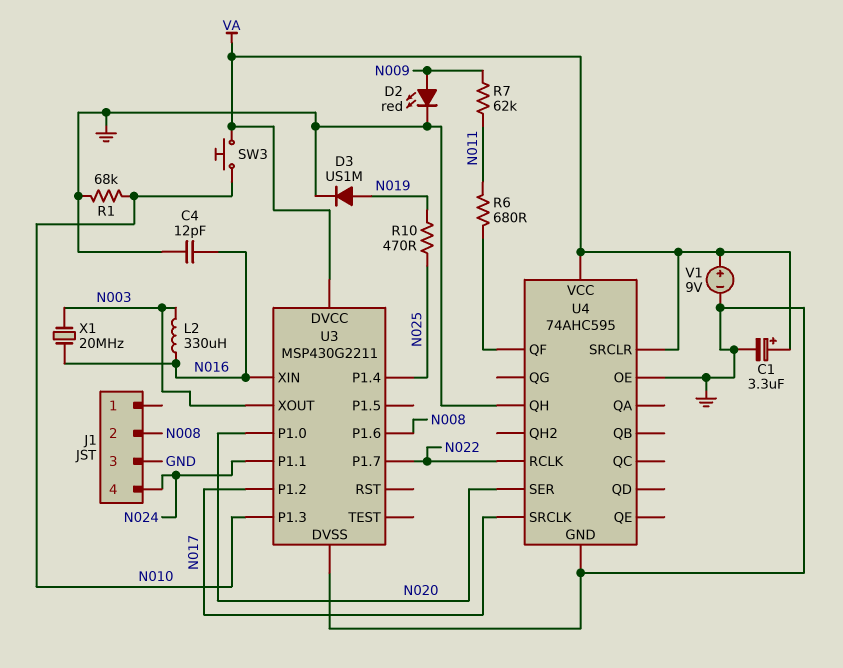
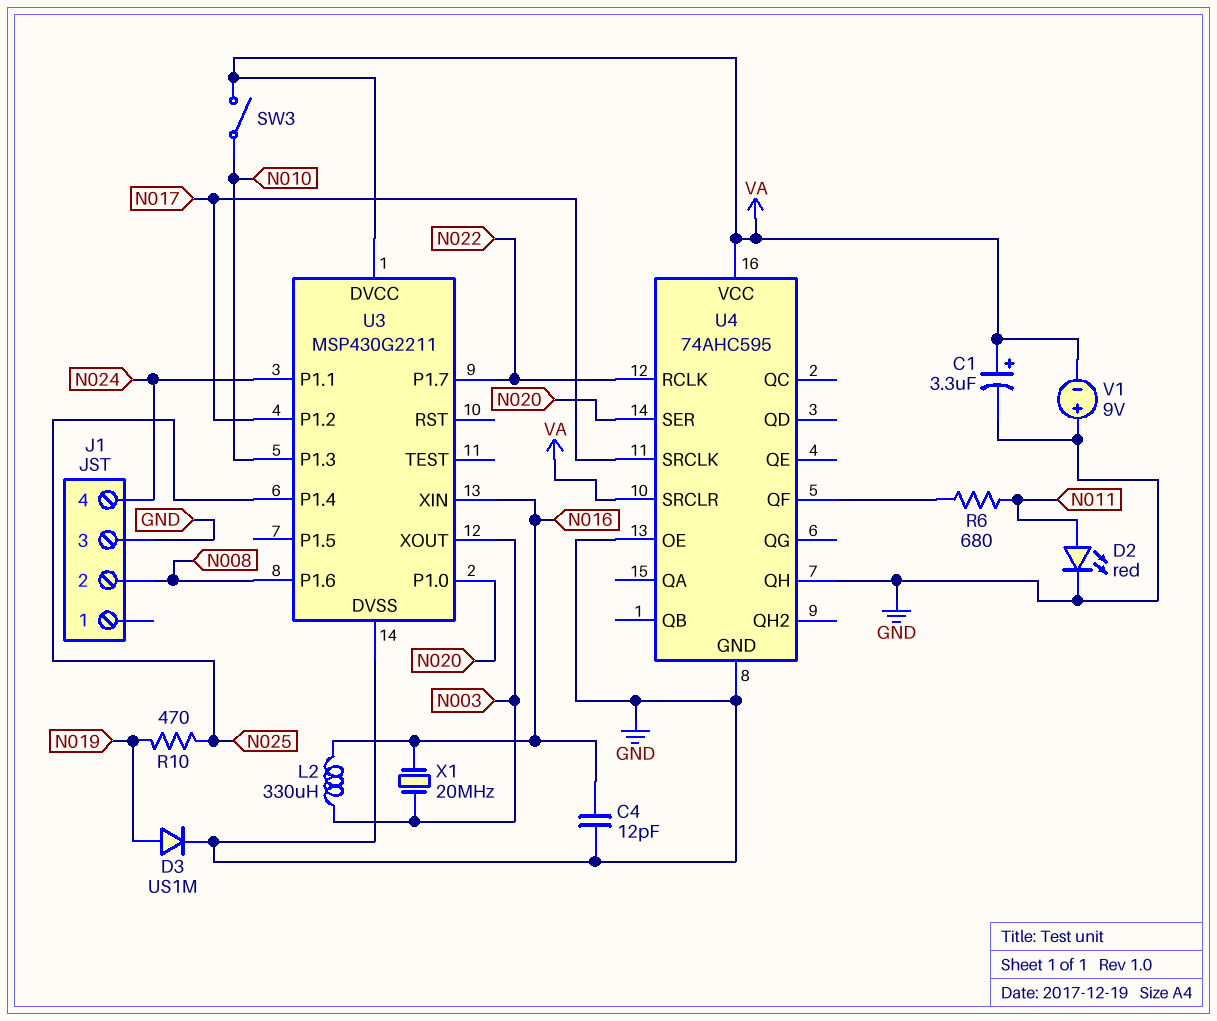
D2: LED red (A N009, K GND) -> LED red (A N011, K GND)
R1: 68k (GND, N010) -> none
R7: 62k (N009, N011) -> none
SW3: button (N010, VA) -> switch (N010, VA)
V1: 9V (plus VA, minus GND) -> 9V (plus GND, minus VA)

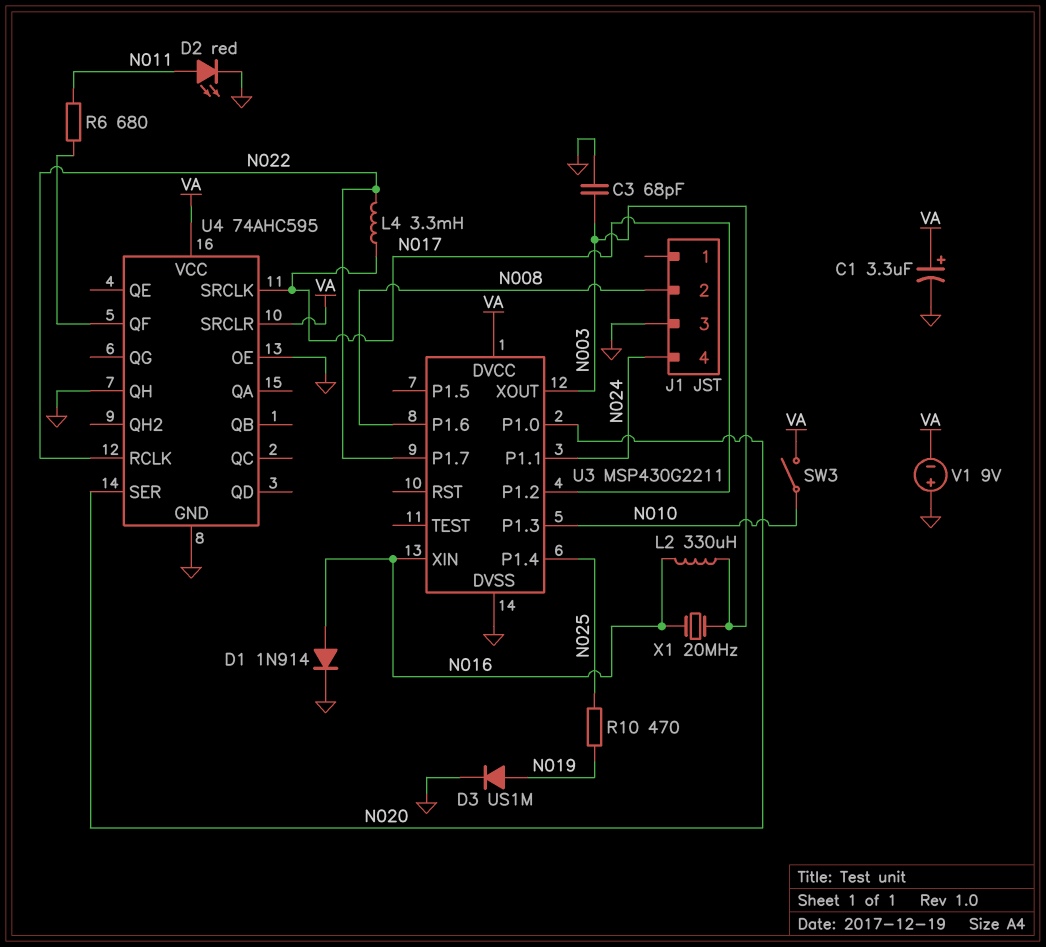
C3: none -> 68pF (GND, N003)
C4: 12pF (GND, N016) -> none
D1: none -> diode 1N914 (A N016, K GND)
L4: none -> 3.3mH (N017, N022)

